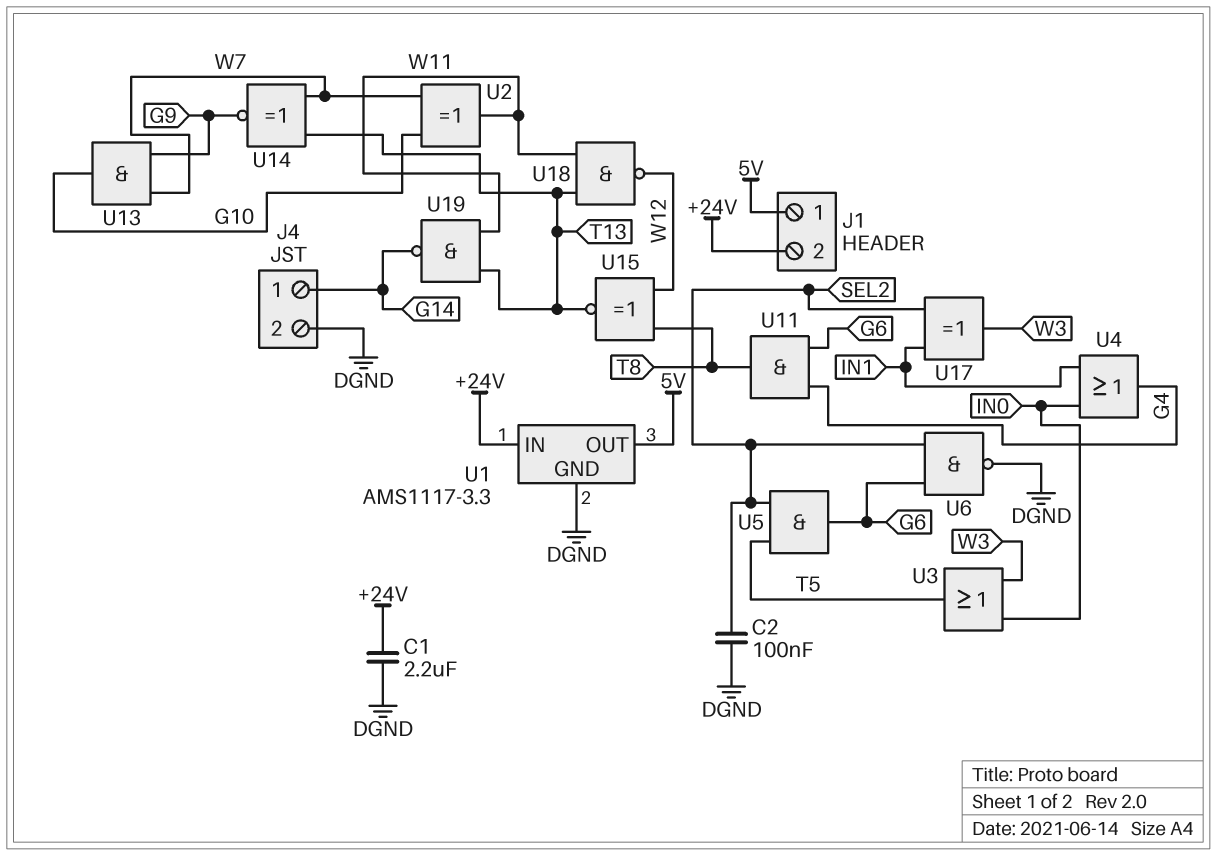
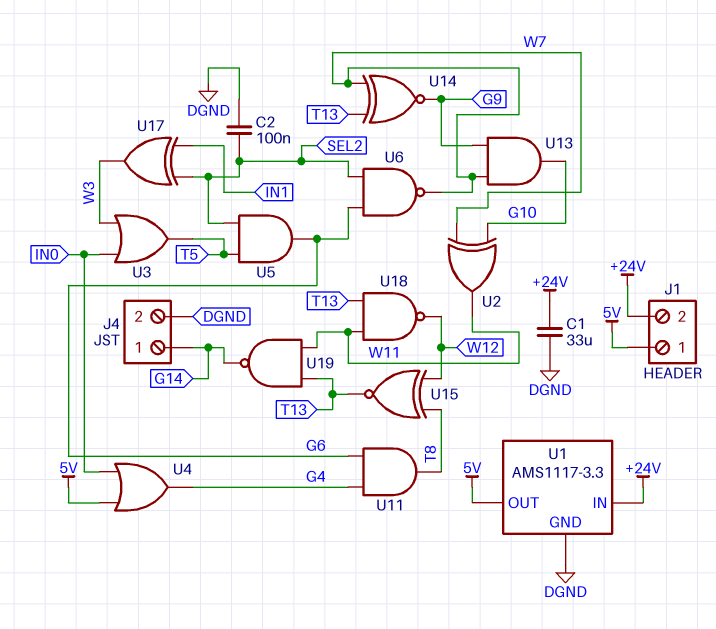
C1: 2.2uF (+24V, DGND) -> 33uF (+24V, DGND)
U4: OR (in IN0, in IN1, out G4) -> OR (in 5V, in IN0, out G4)
U6: NAND (in G6, in SEL2, out DGND) -> NAND (in G6, in SEL2, out W7)

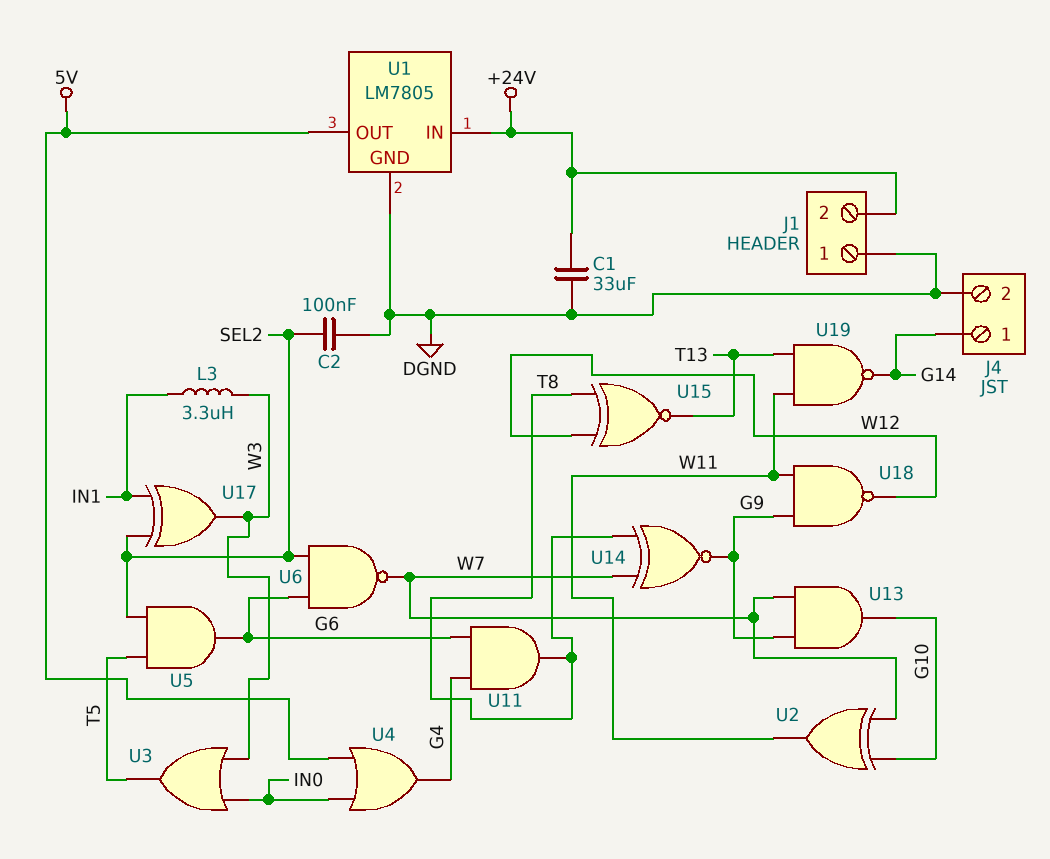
J1 pin 1: 5V -> DGND
L3: none -> 3.3uH (IN1, W3)
U1: AMS1117-3.3 -> LM7805
U14: XNOR (in T13, in W7, out G9) -> XNOR (in T8, in W7, out G9)
U18: NAND (in T13, in W11, out W12) -> NAND (in G9, in W11, out W12)

